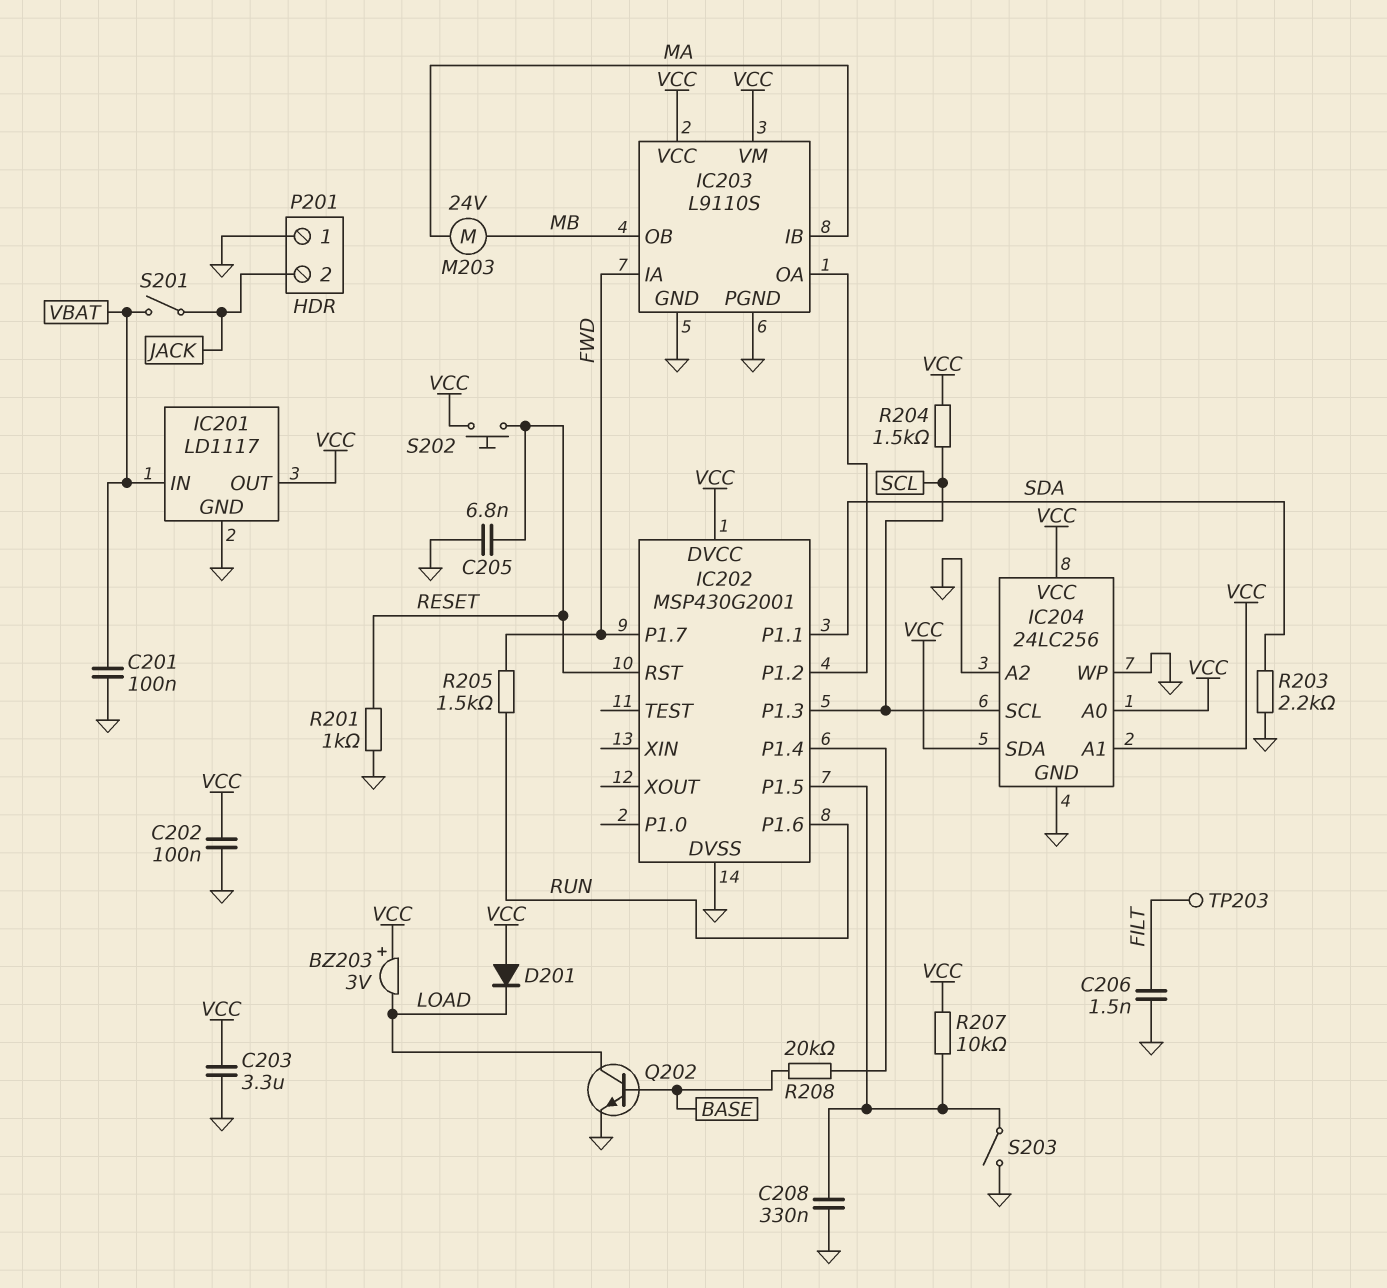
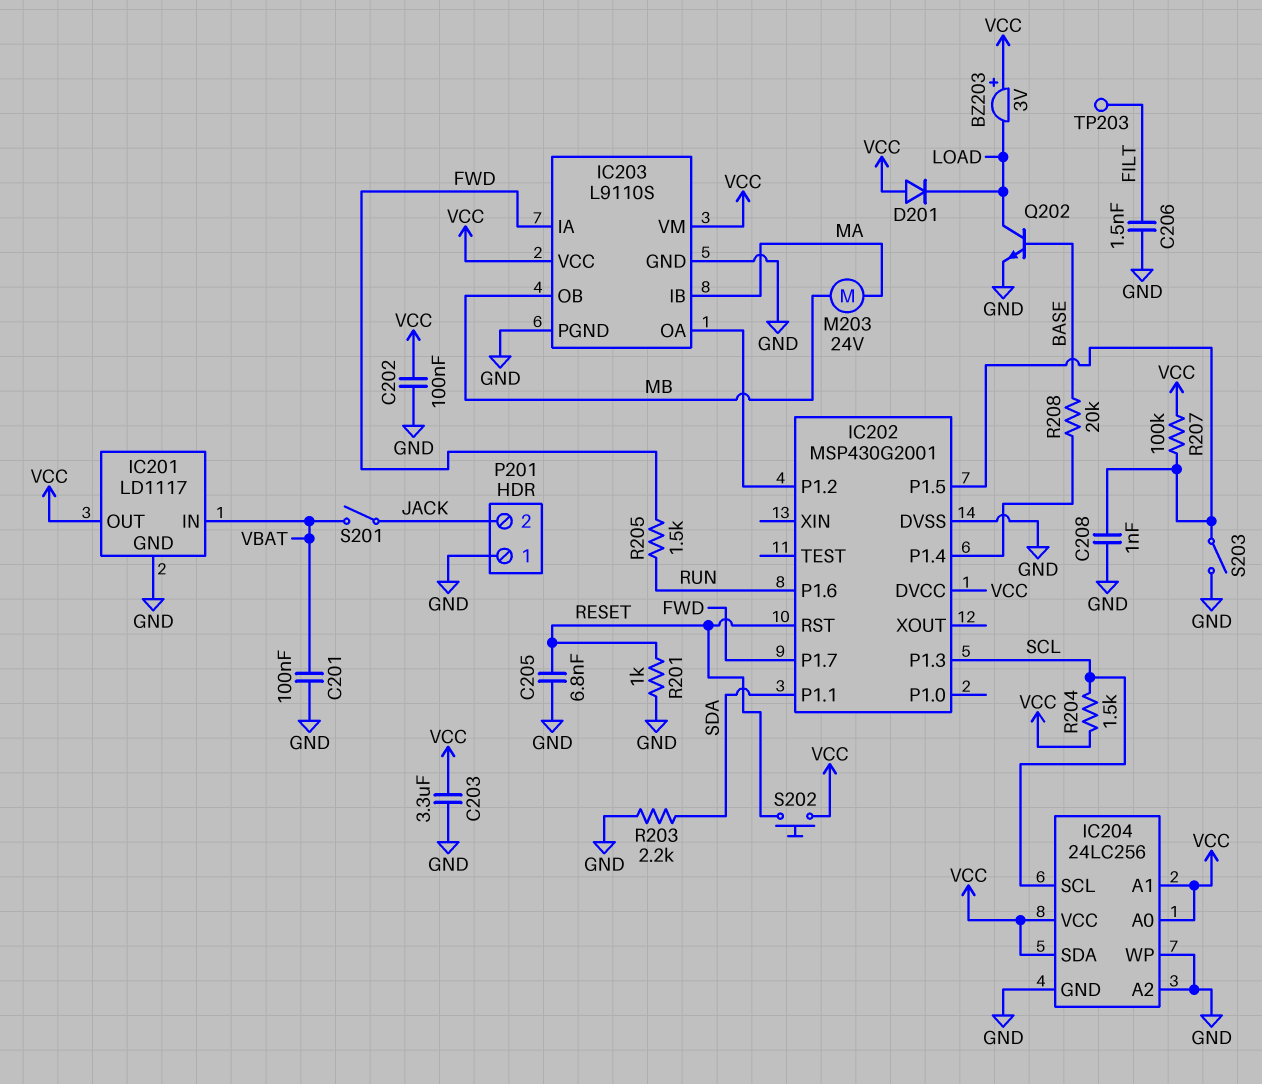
C208: 330nF (GND, IC202/P1.5) -> 1nF (GND, IC202/P1.5)
R207: 10k (IC202/P1.5, VCC) -> 100k (IC202/P1.5, VCC)

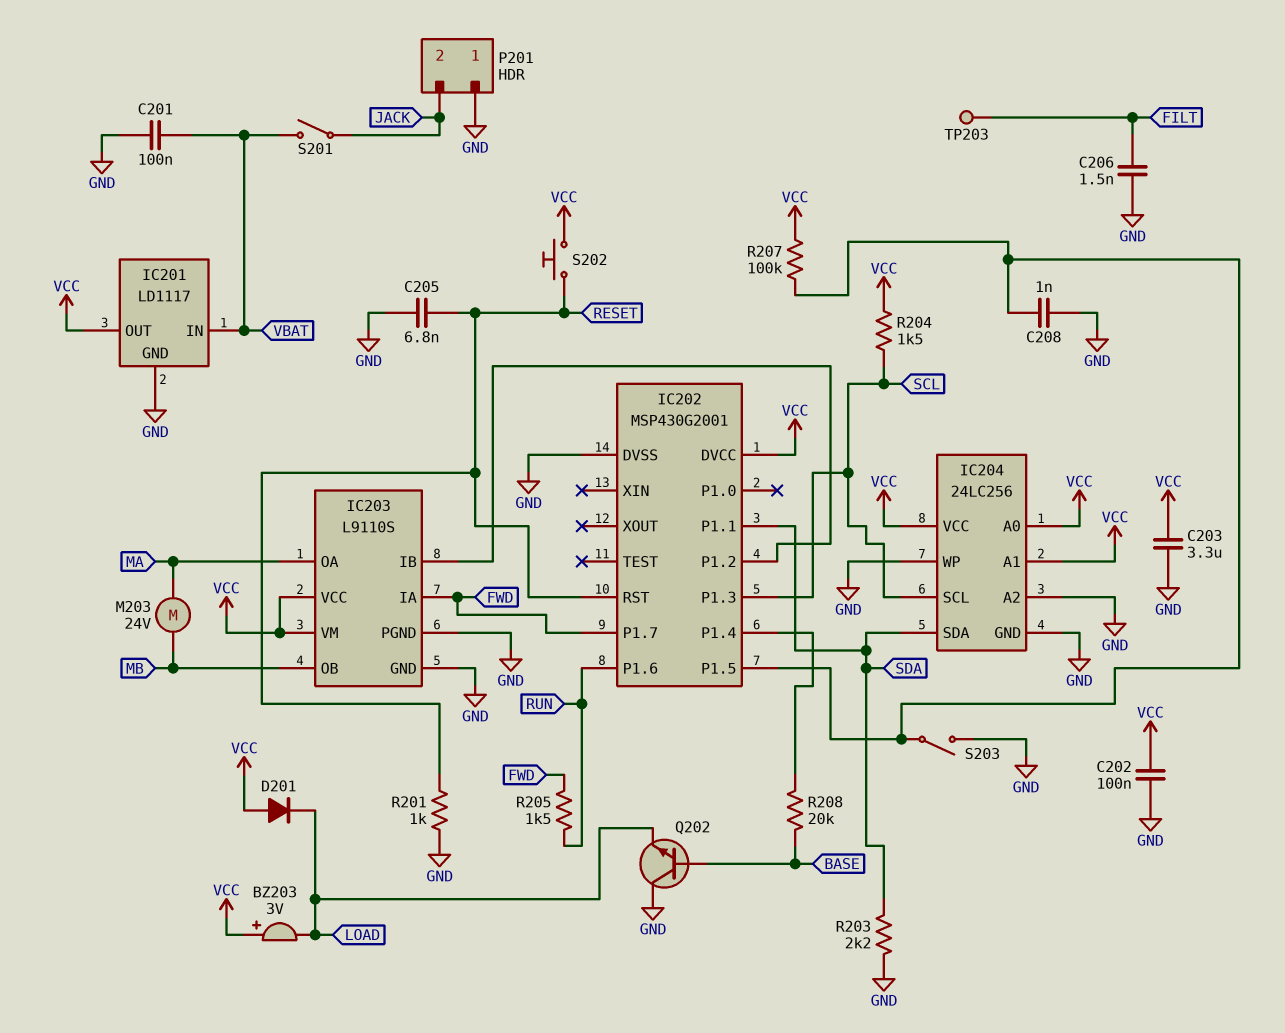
IC203 pin IB: MA -> IC202/P1.2
IC203 pin OA: IC202/P1.2 -> MA
IC204 pin SDA: VCC -> SDA
Q202: NPN (B BASE, C LOAD, E GND) -> NPN (B BASE, C GND, E LOAD)

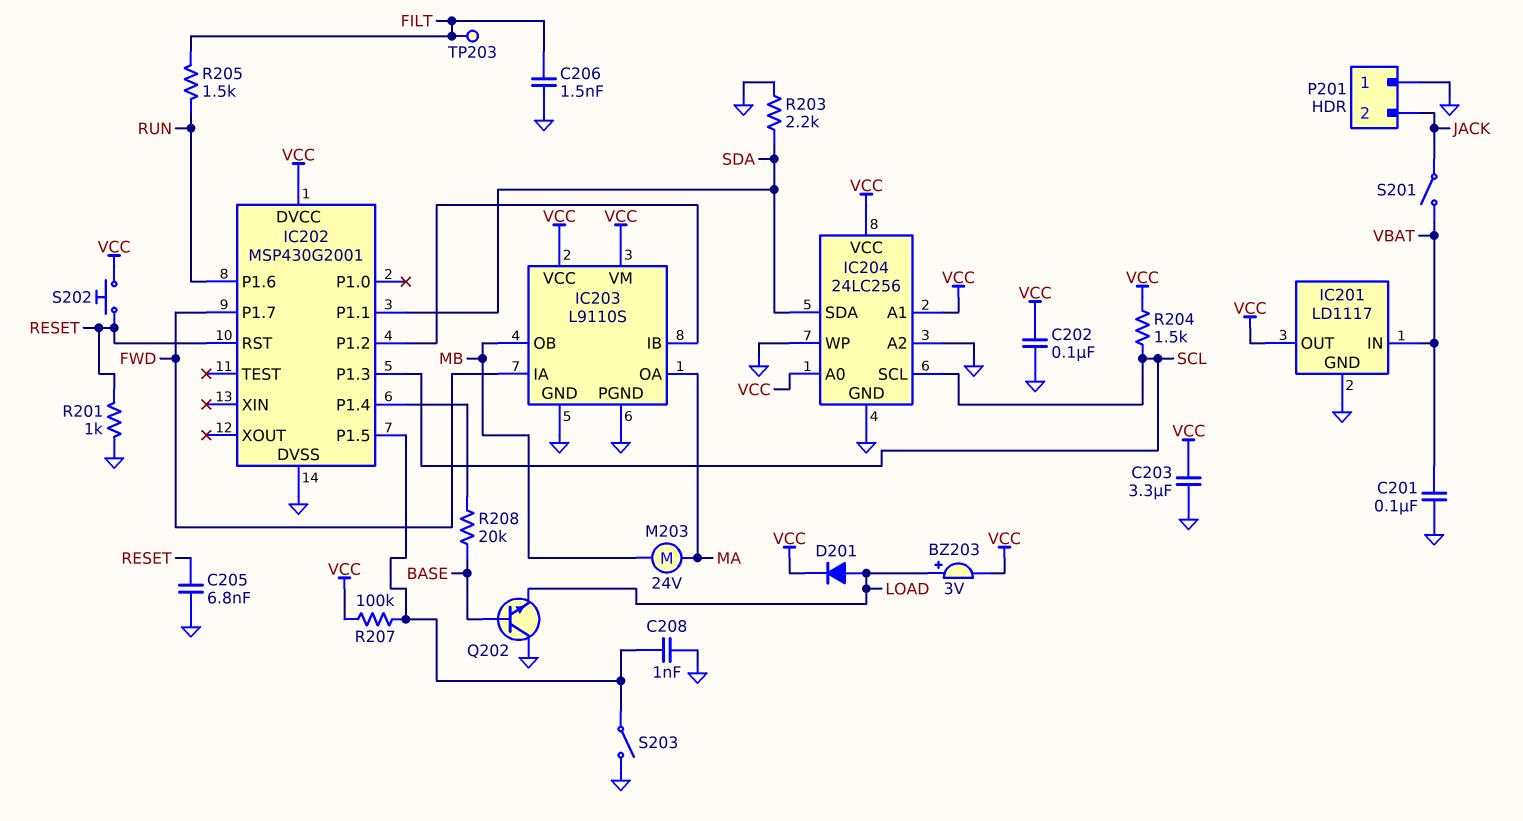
BZ203: buzzer 3V (plus VCC, minus LOAD) -> buzzer 3V (plus LOAD, minus VCC)
D201: diode (A VCC, K LOAD) -> diode (A LOAD, K VCC)
R205: 1.5k (FWD, RUN) -> 1.5k (FILT, RUN)

